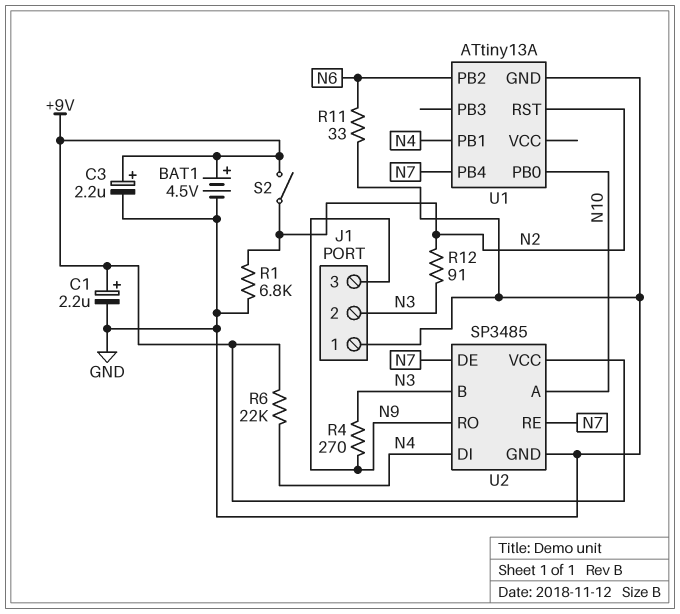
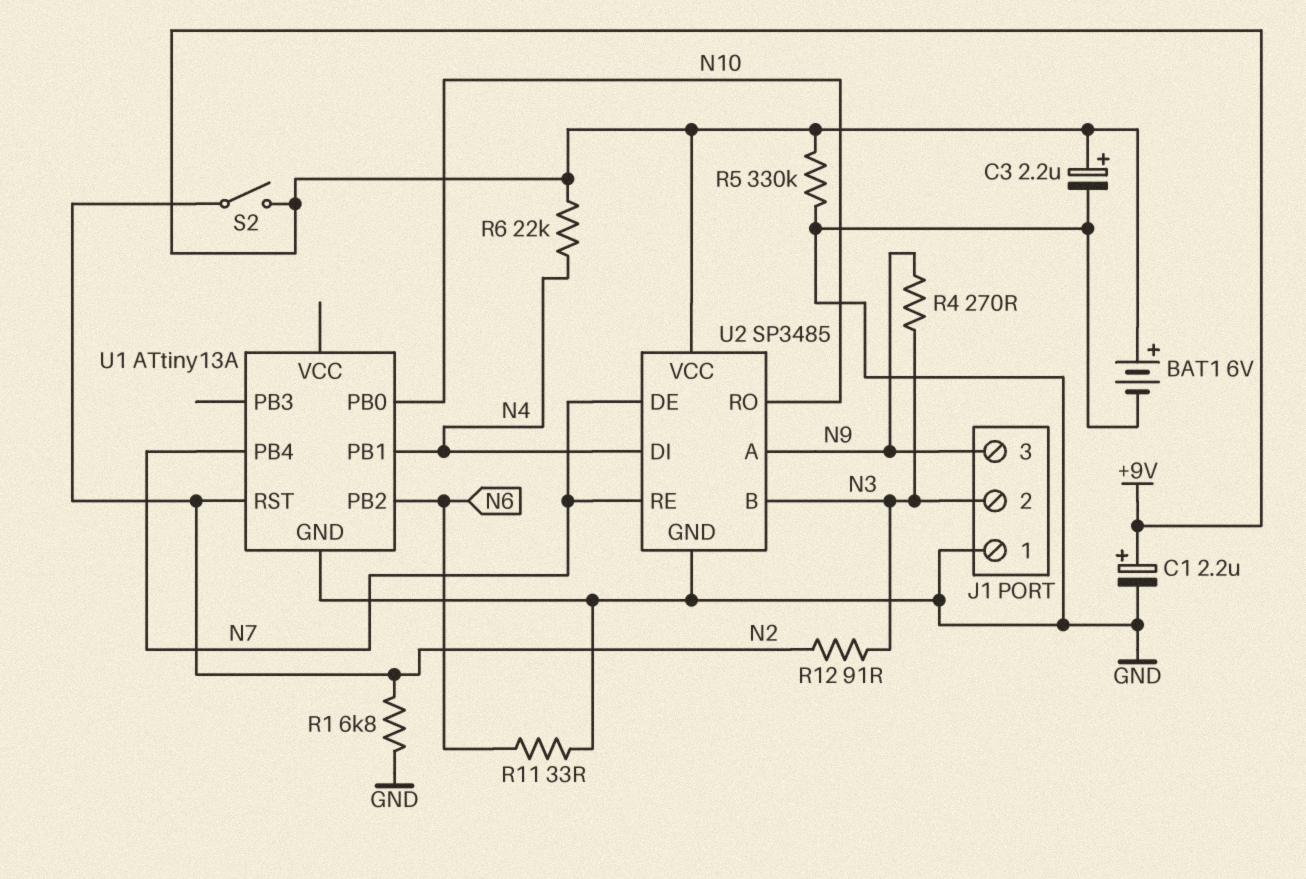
BAT1: 4.5V (plus +9V, minus GND) -> 6V (plus +9V, minus GND)
R5: none -> 330k (+9V, GND)
U2 pin A: N10 -> N9
U2 pin RO: N9 -> N10

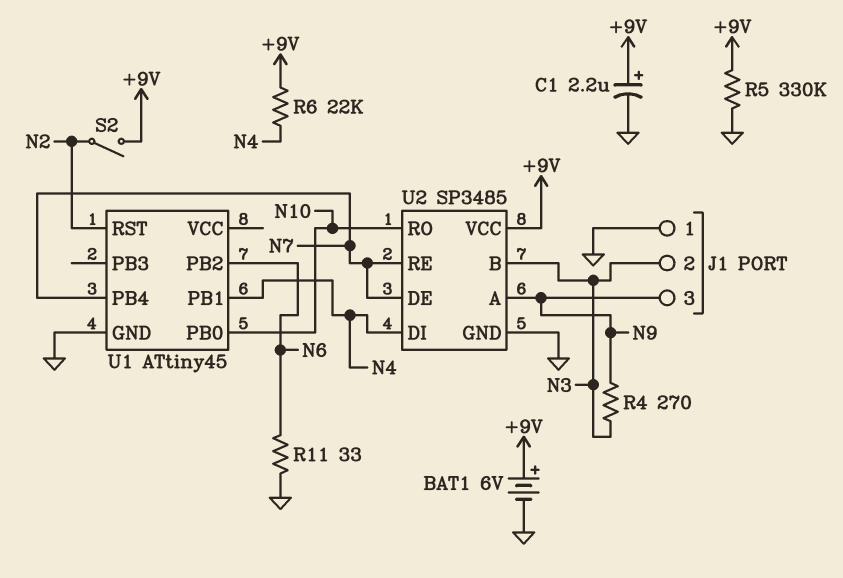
C3: 2.2uF (plus +9V, minus GND) -> none
R1: 6.8k (GND, N2) -> none
R12: 91 (N2, N3) -> none
U1: ATtiny13A -> ATtiny45

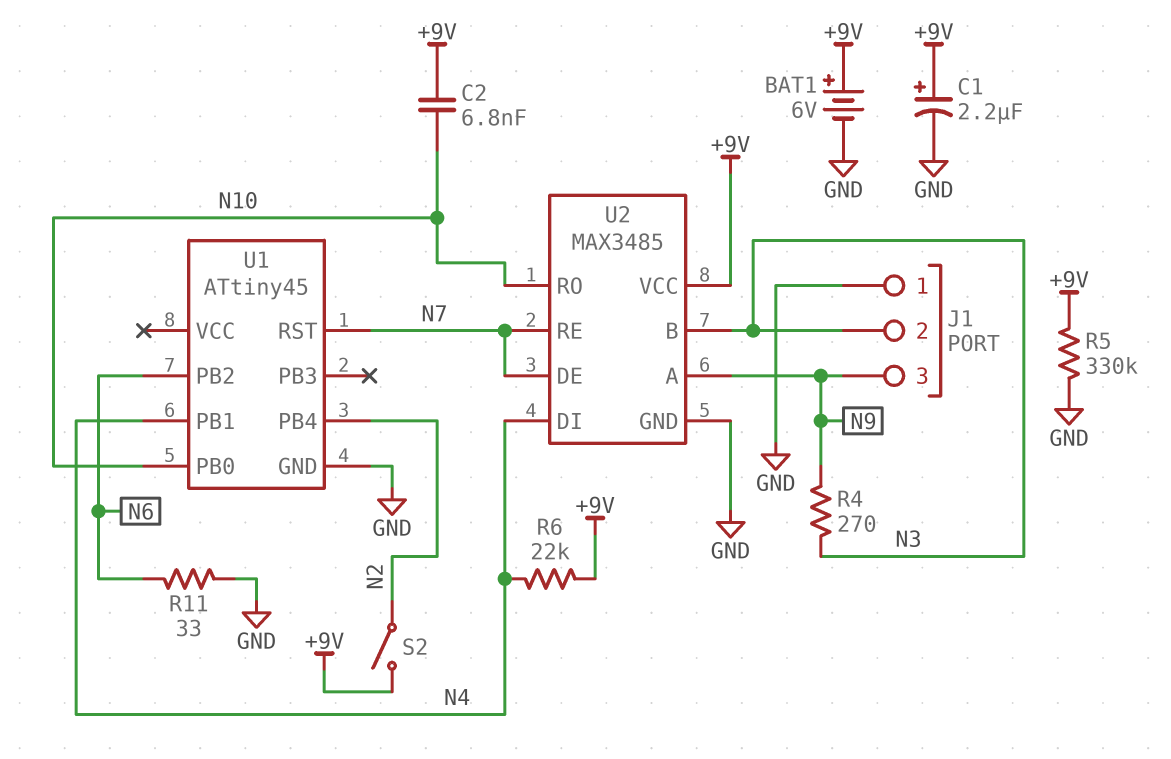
C2: none -> 6.8nF (+9V, N10)
U1 pin PB4: N7 -> N2
U1 pin RST: N2 -> N7
U2: SP3485 -> MAX3485

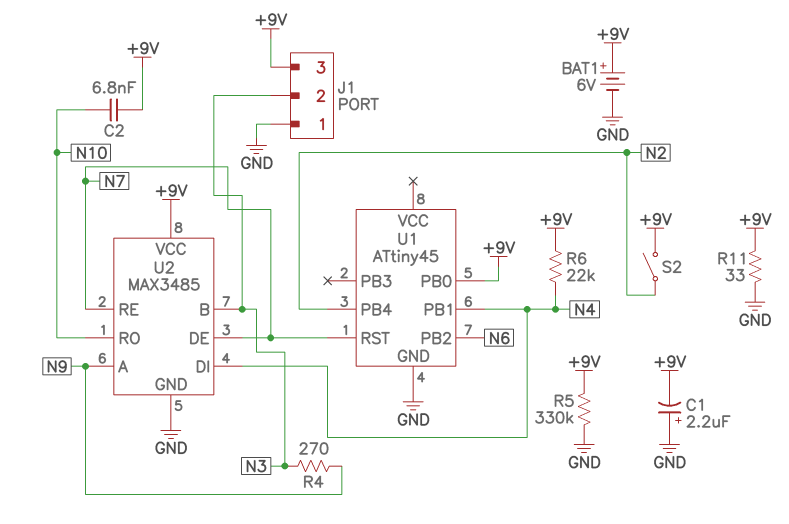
C1: 2.2uF (plus +9V, minus GND) -> 2.2uF (plus GND, minus +9V)
J1 pin 3: N9 -> +9V
R11: 33 (GND, N6) -> 33 (+9V, GND)
U1 pin PB0: N10 -> +9V

